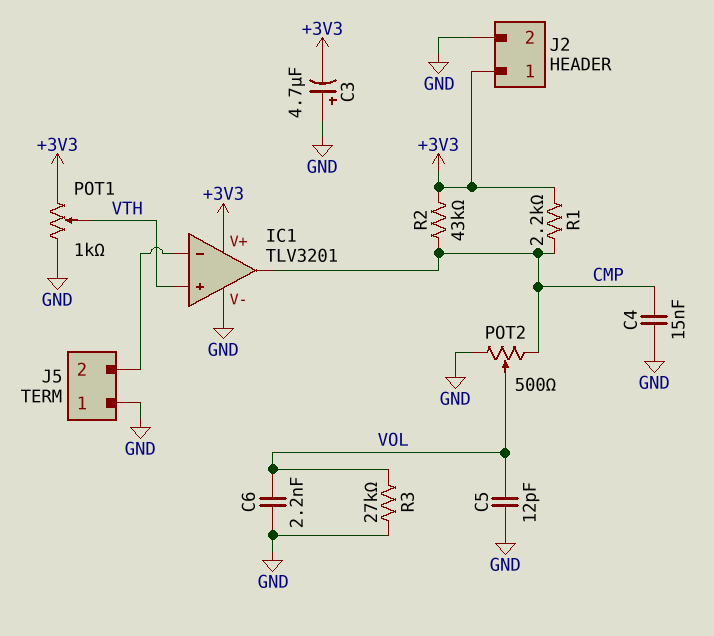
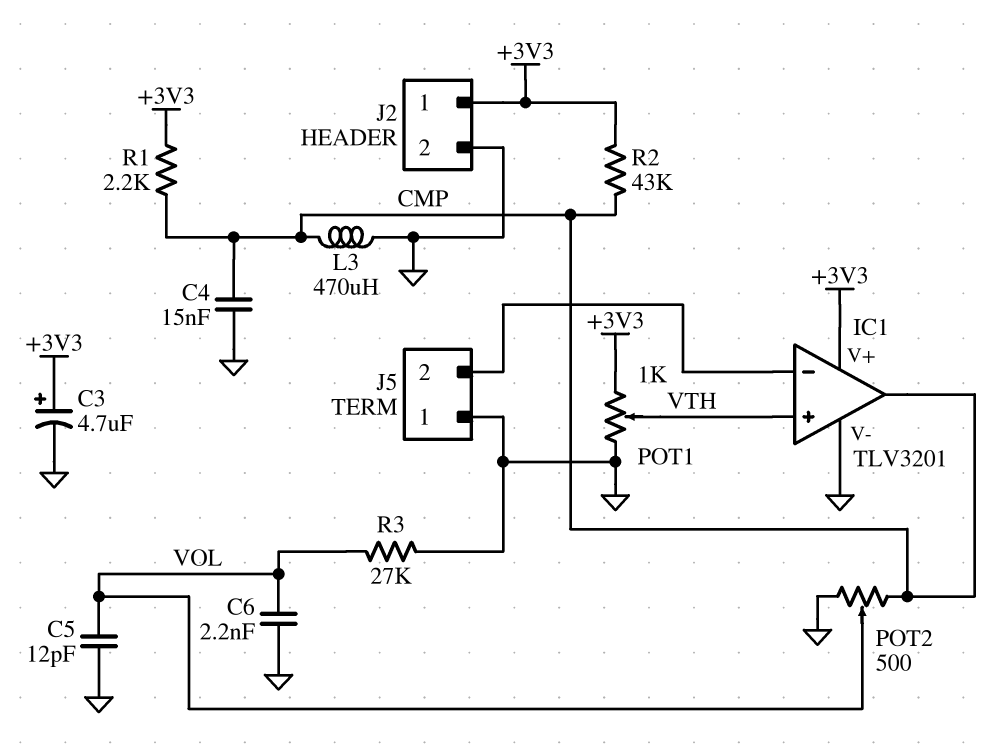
C3: 4.7uF (plus GND, minus +3V3) -> 4.7uF (plus +3V3, minus GND)
L3: none -> 470uH (CMP, GND)

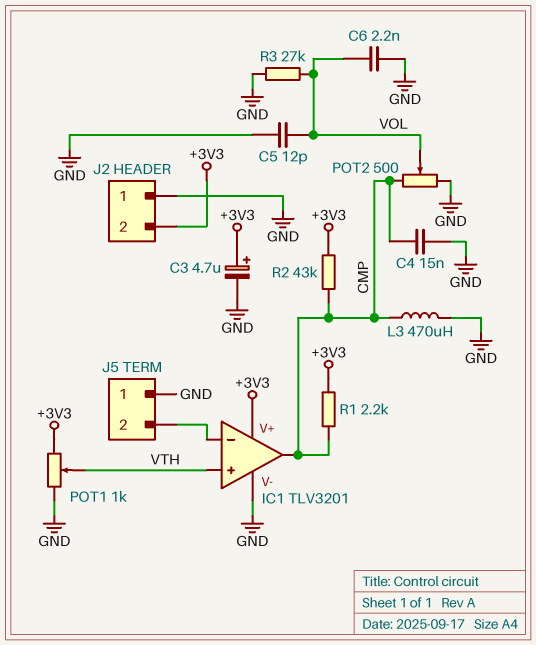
J2 pin 1: +3V3 -> GND
J2 pin 2: GND -> +3V3

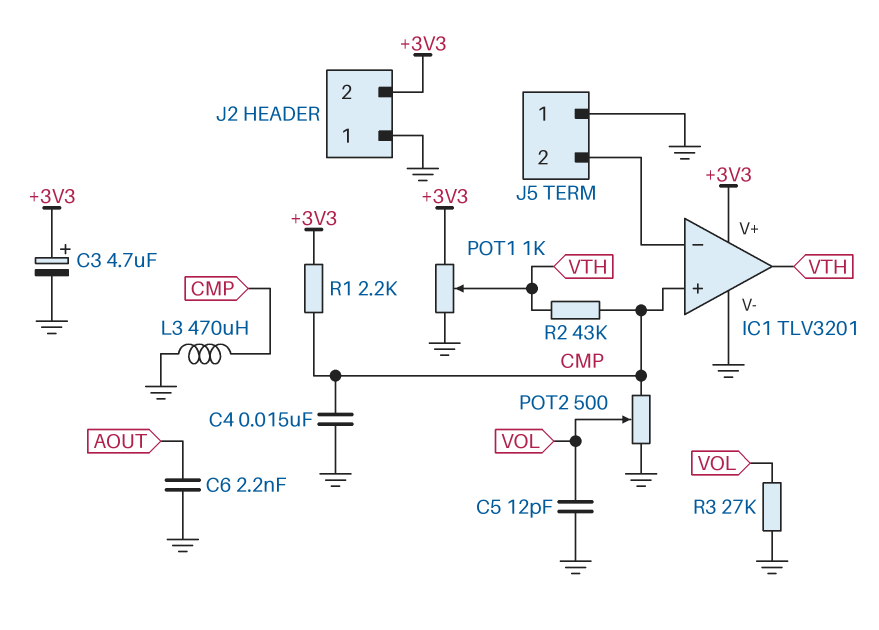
C6: 2.2nF (GND, VOL) -> 2.2nF (AOUT, GND)
IC1 pin in+: VTH -> CMP
IC1 pin out: CMP -> VTH
R2: 43k (+3V3, CMP) -> 43k (CMP, VTH)

